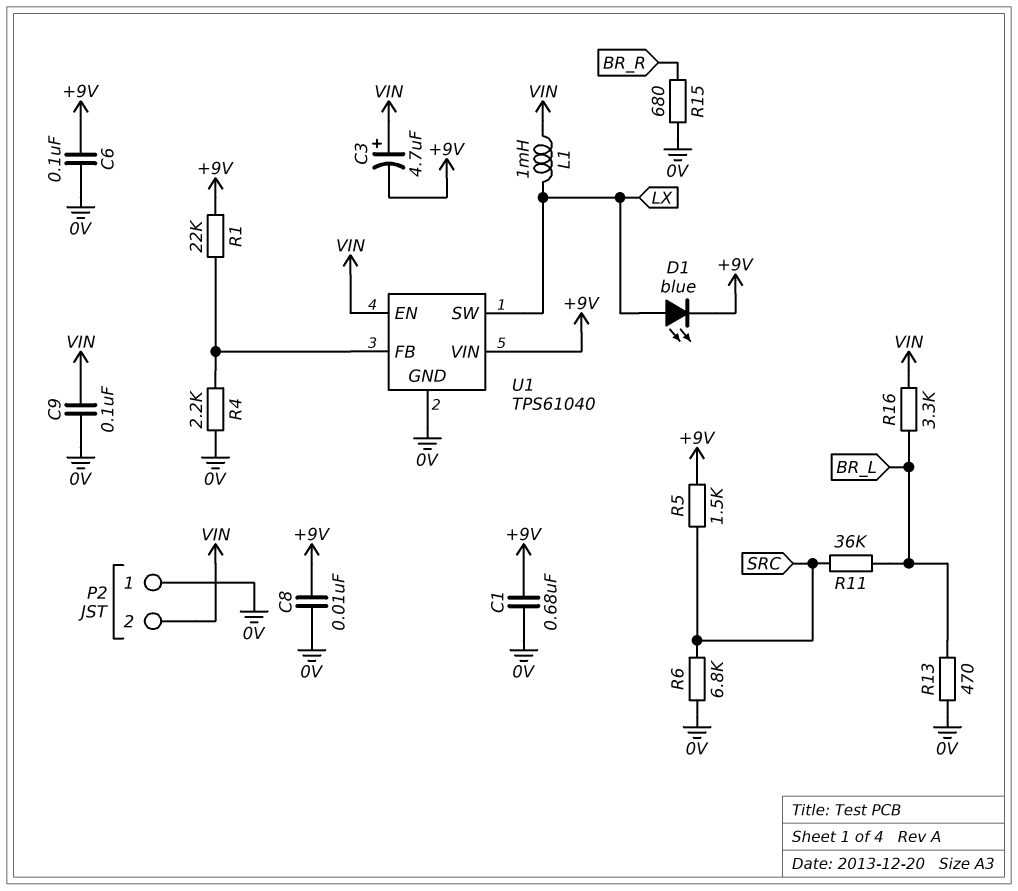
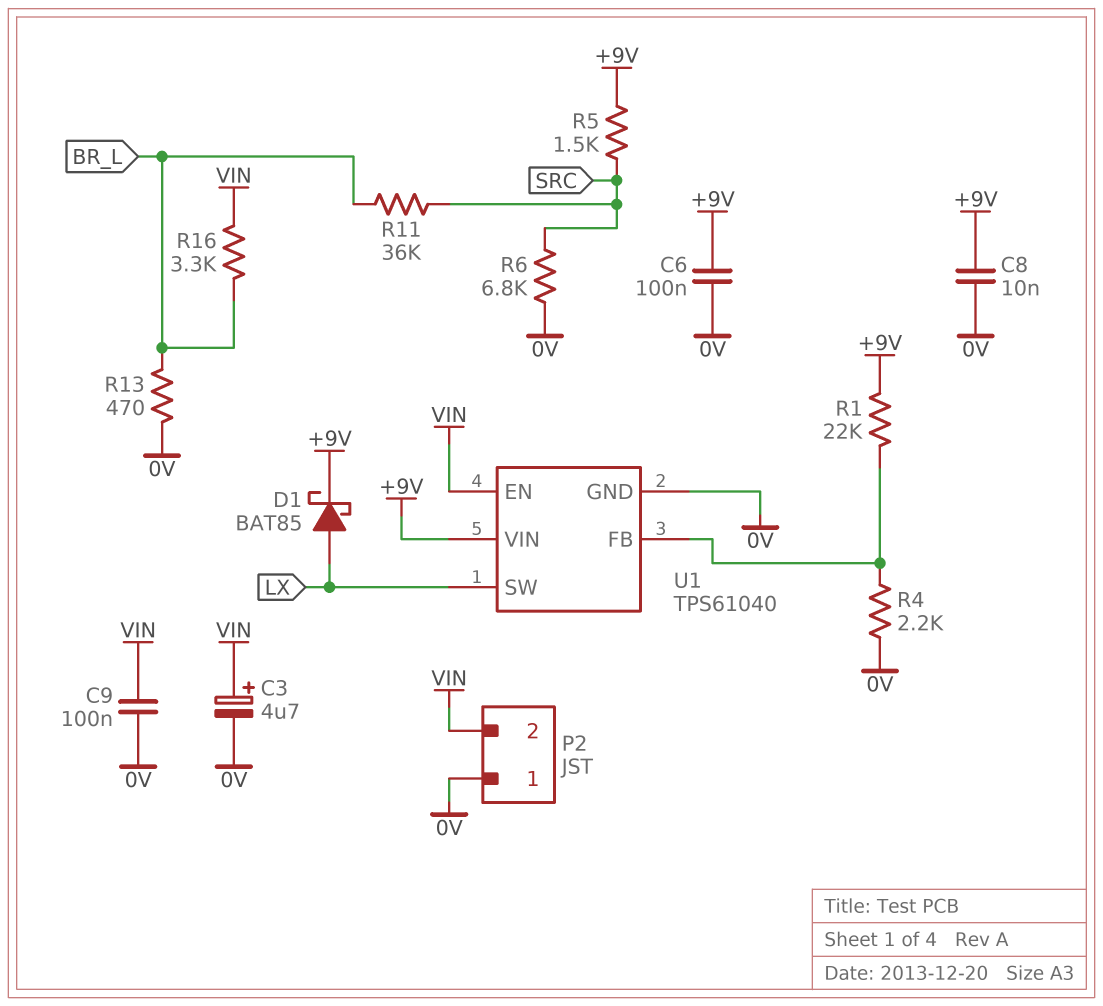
C1: 680nF (+9V, 0V) -> none
C3: 4.7uF (plus VIN, minus +9V) -> 4.7uF (plus VIN, minus 0V)
D1: LED blue (A LX, K +9V) -> schottky BAT85 (A LX, K +9V)
L1: 1mH (LX, VIN) -> none
R15: 680 (0V, BR_R) -> none

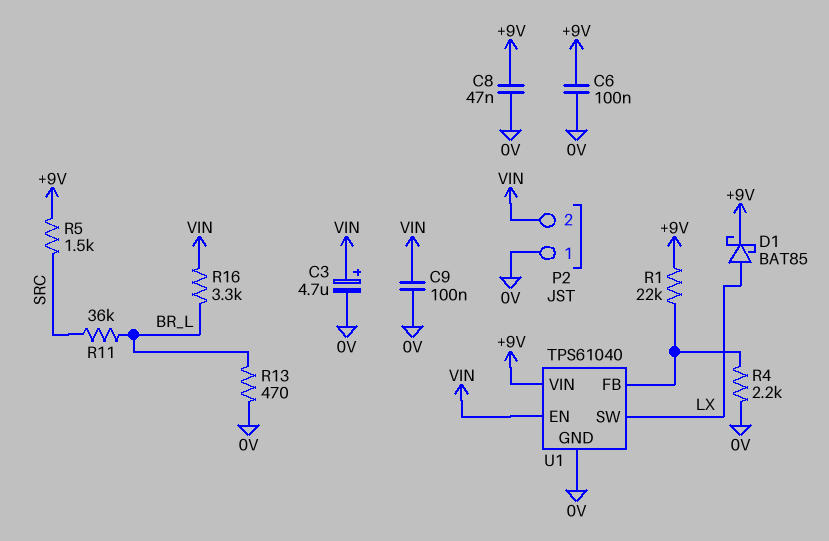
C8: 10nF (+9V, 0V) -> 47nF (+9V, 0V)
R6: 6.8k (0V, SRC) -> none

